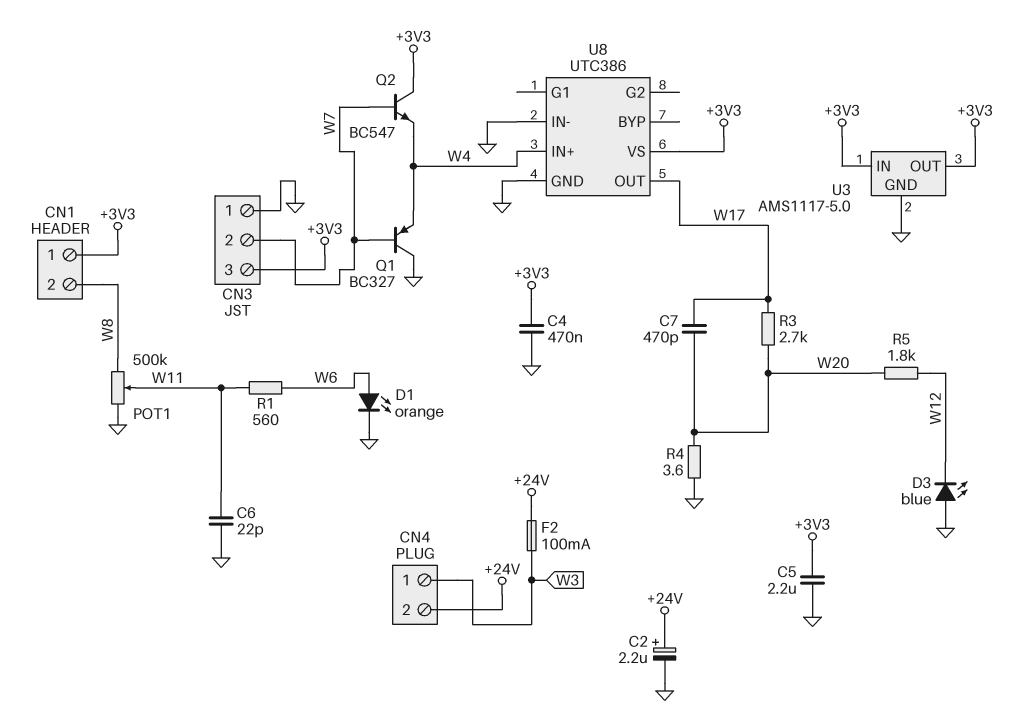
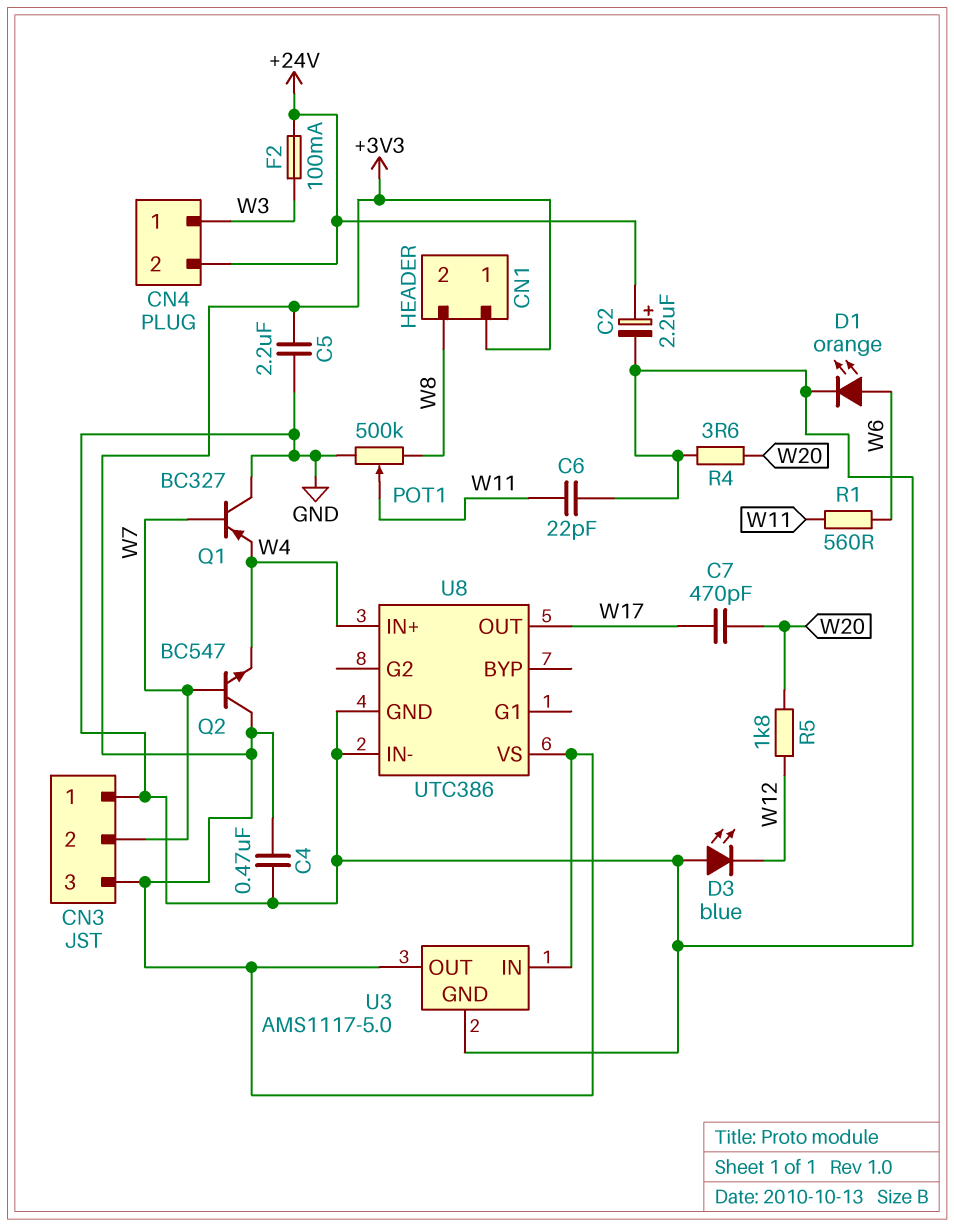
R3: 2.7k (W17, W20) -> none

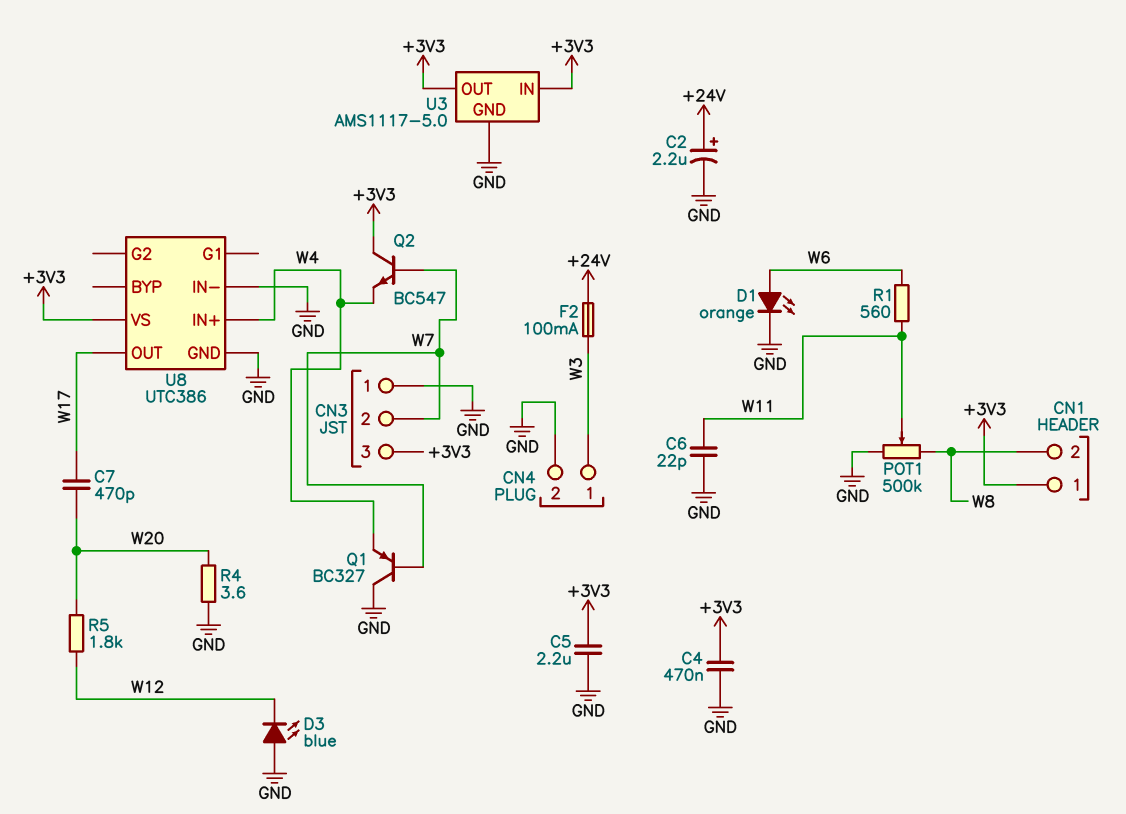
CN4 pin 2: +24V -> GND

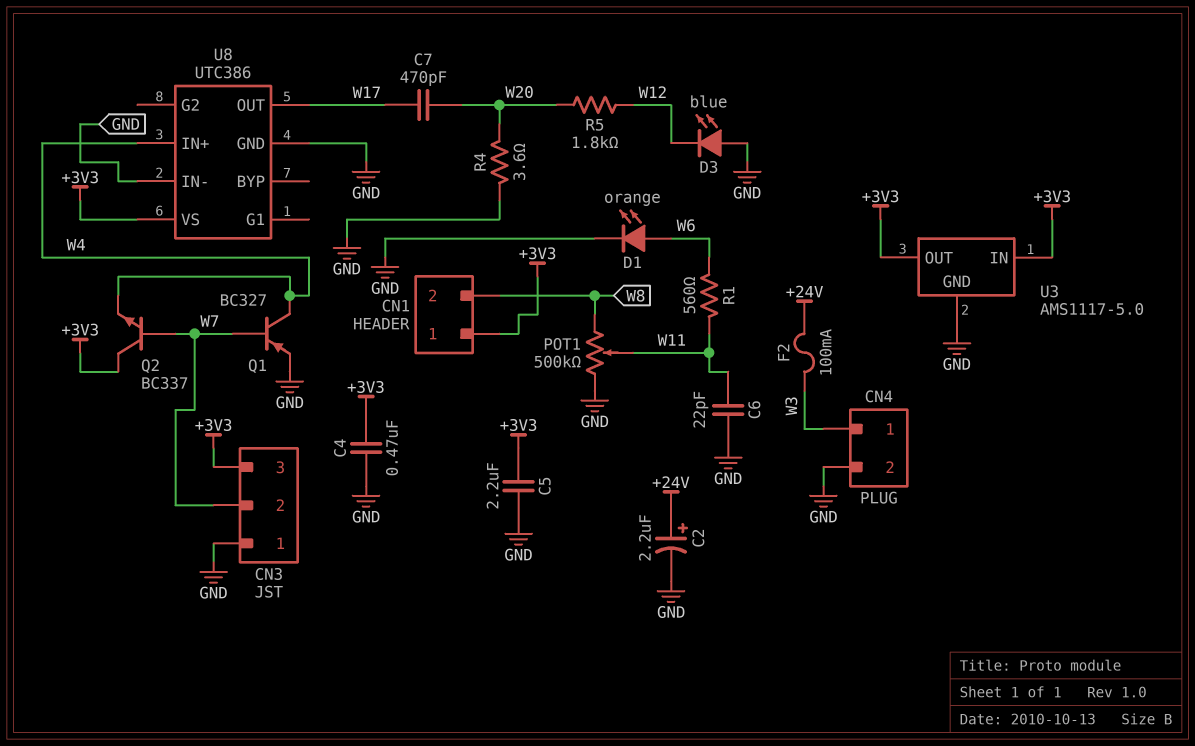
Q1: PNP BC327 (B W7, C GND, E W4) -> PNP BC327 (B W7, C W4, E GND)
Q2: NPN BC547 (B W7, C +3V3, E W4) -> NPN BC337 (B W7, C +3V3, E W4)

